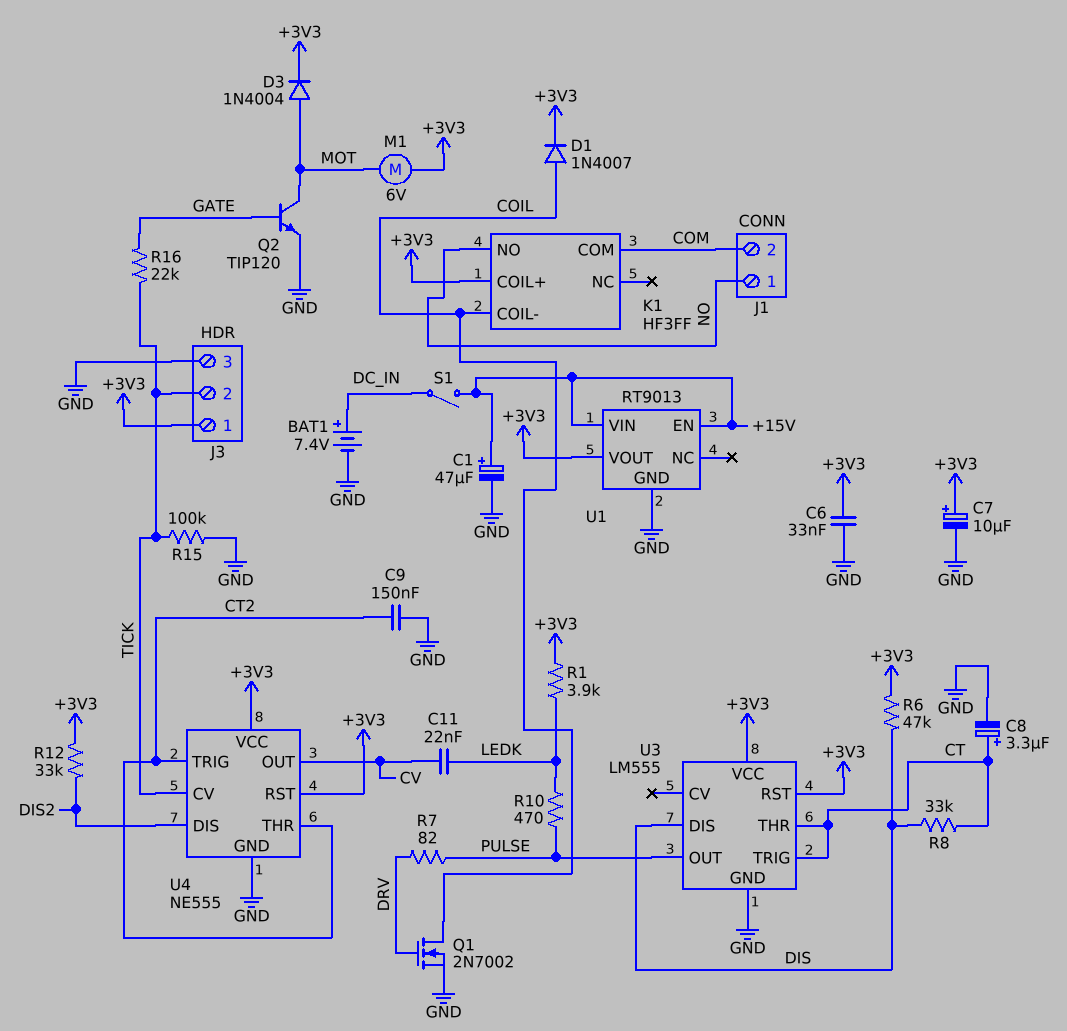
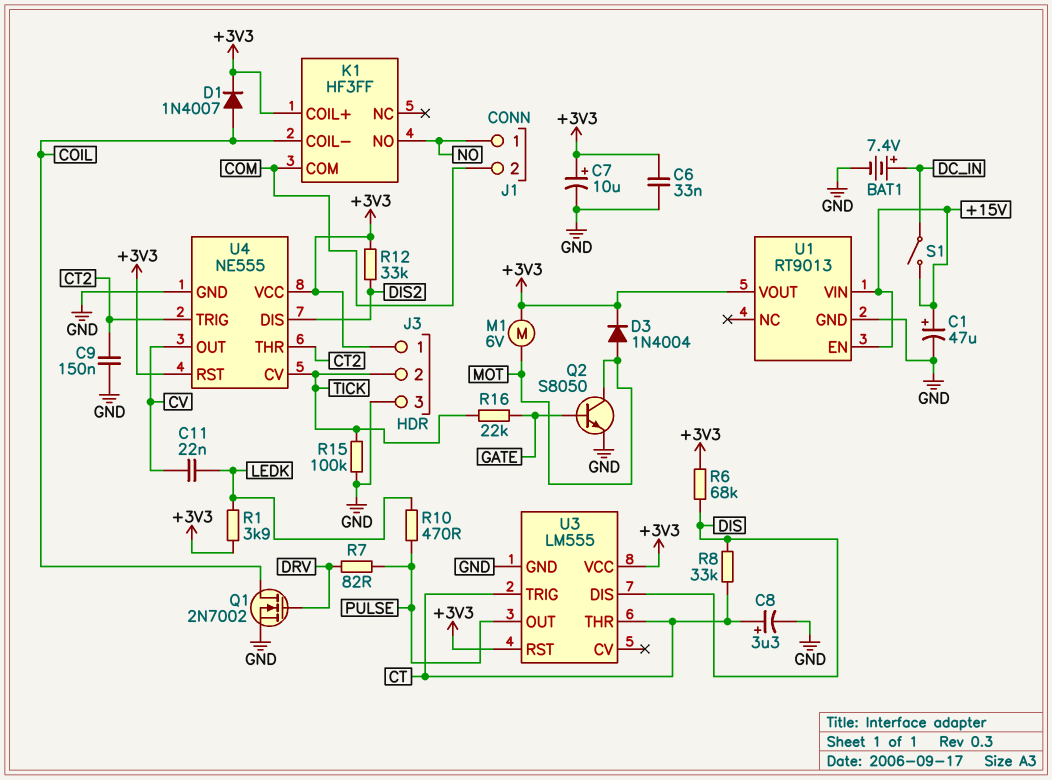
Q2: NPN TIP120 (B GATE, C MOT, E GND) -> NPN S8050 (B GATE, C MOT, E GND)
R6: 47k (+3V3, DIS) -> 68k (+3V3, DIS)

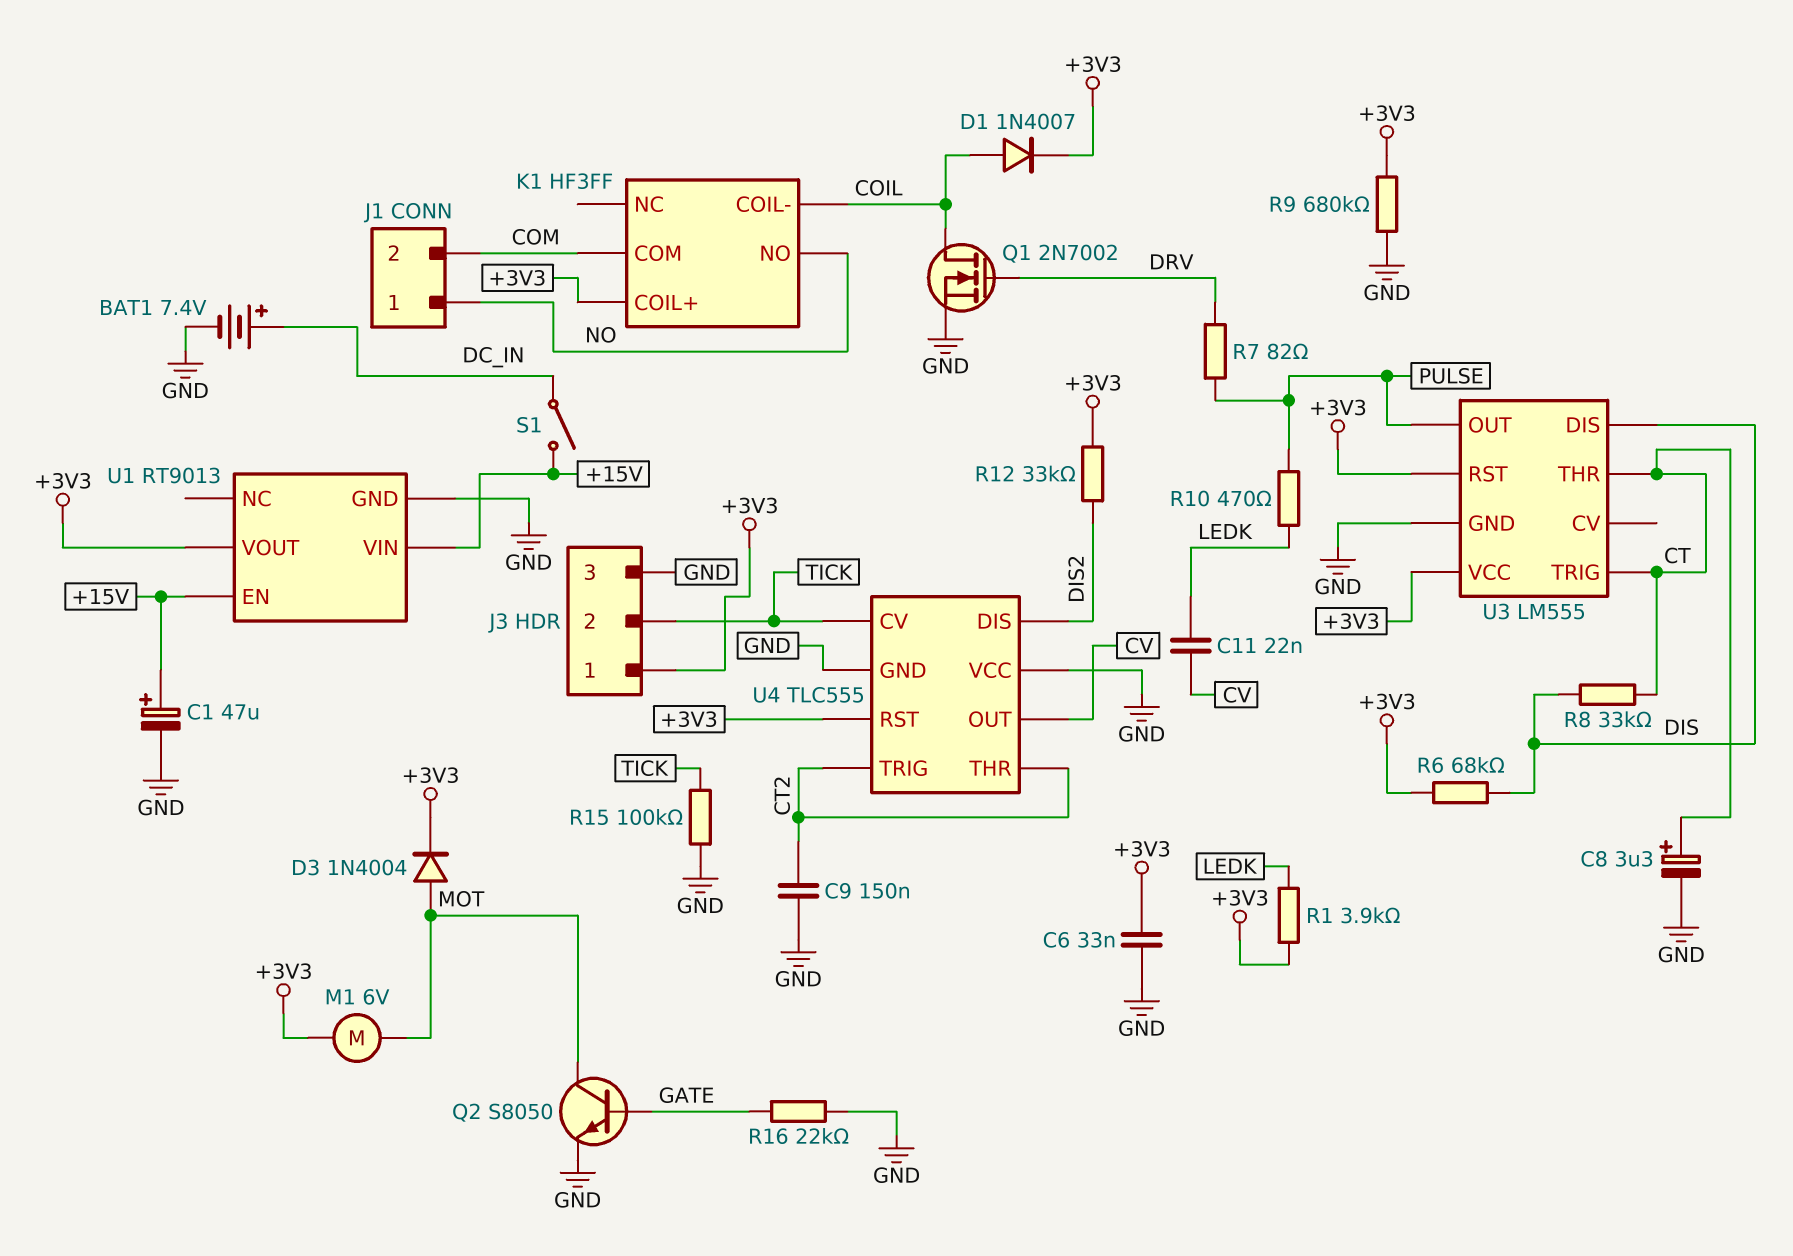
C7: 10uF (plus +3V3, minus GND) -> none
R9: none -> 680k (+3V3, GND)
R16: 22k (GATE, TICK) -> 22k (GATE, GND)
U4: NE555 -> TLC555
U4 pin VCC: +3V3 -> GND

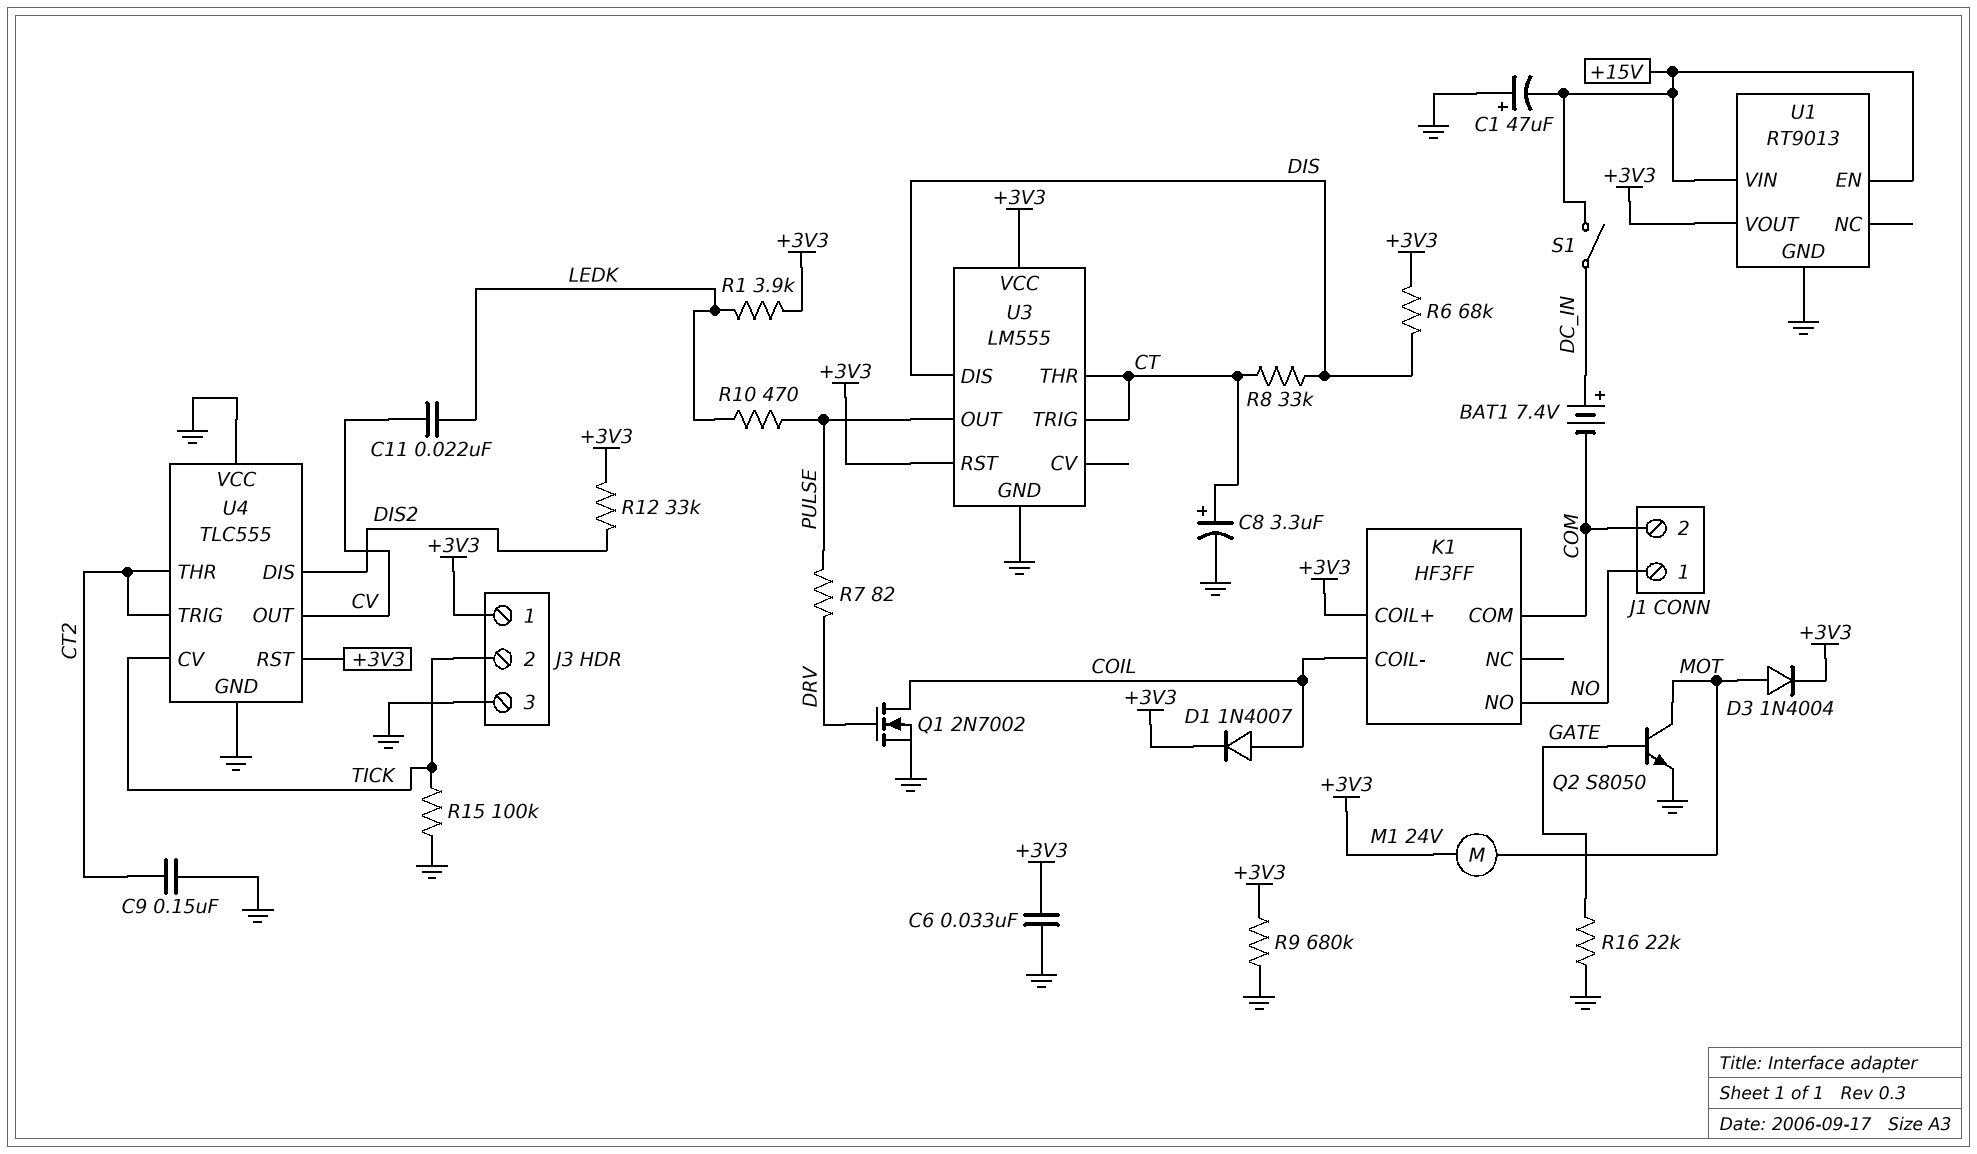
BAT1: 7.4V (plus DC_IN, minus GND) -> 7.4V (plus DC_IN, minus COM)
C1: 47uF (plus +15V, minus GND) -> 47uF (plus GND, minus +15V)
M1: motor 6V (+3V3, MOT) -> motor 24V (+3V3, MOT)

